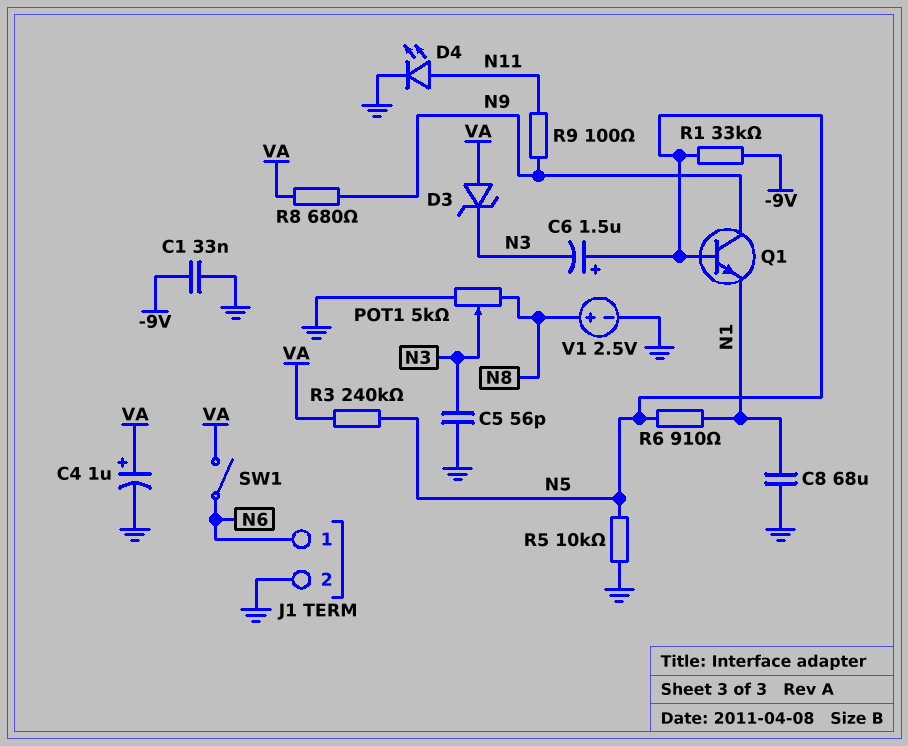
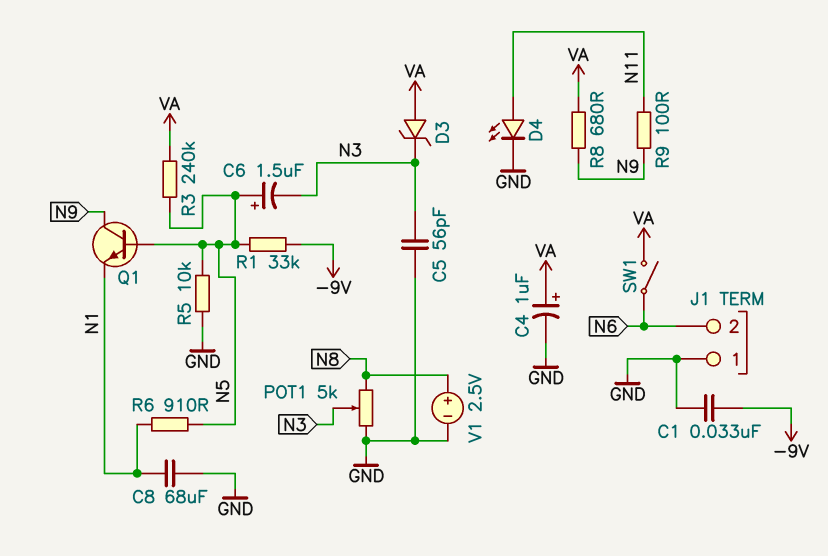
J1 pin 1: N6 -> GND
J1 pin 2: GND -> N6

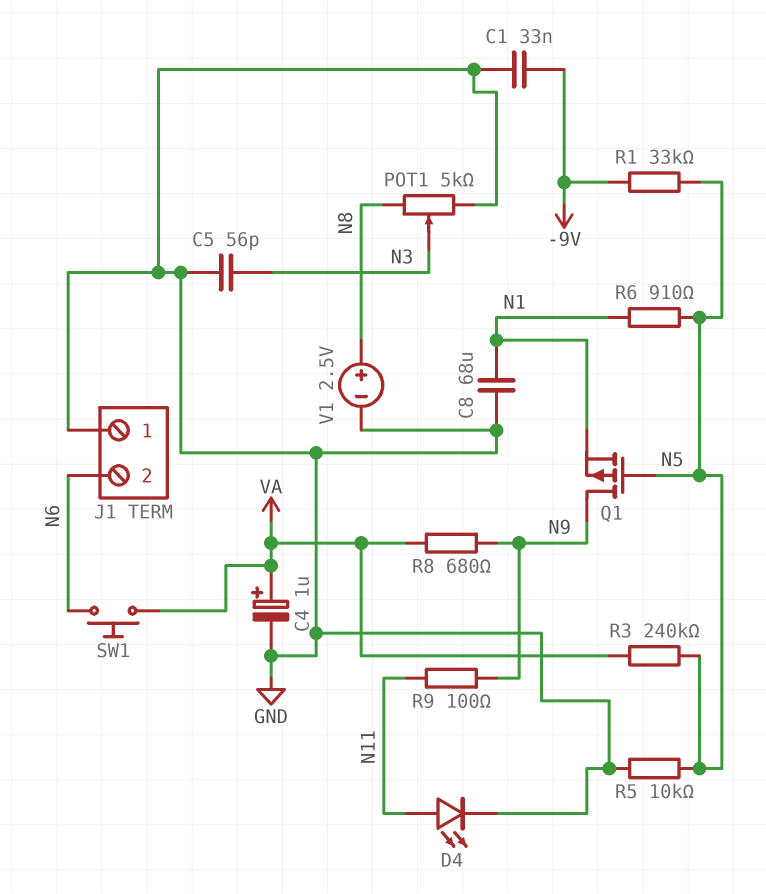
C6: 1.5uF (plus N5, minus N3) -> none
D3: zener (A VA, K N3) -> none
Q1: NPN (B N5, C N9, E N1) -> PMOS (G N5, D N9, S N1)
SW1: switch (N6, VA) -> button (N6, VA)

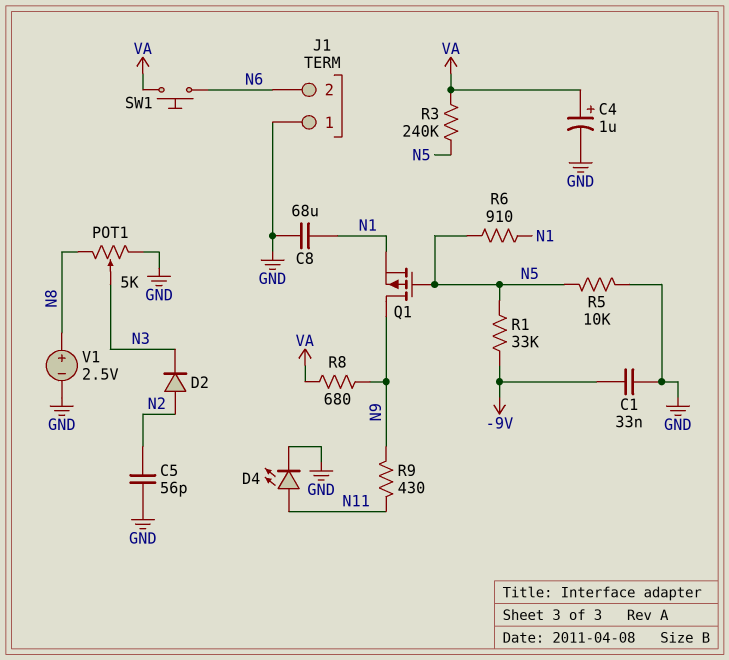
C5: 56pF (GND, N3) -> 56pF (GND, N2)
D2: none -> diode (A N2, K N3)
R9: 100 (N9, N11) -> 430 (N9, N11)

